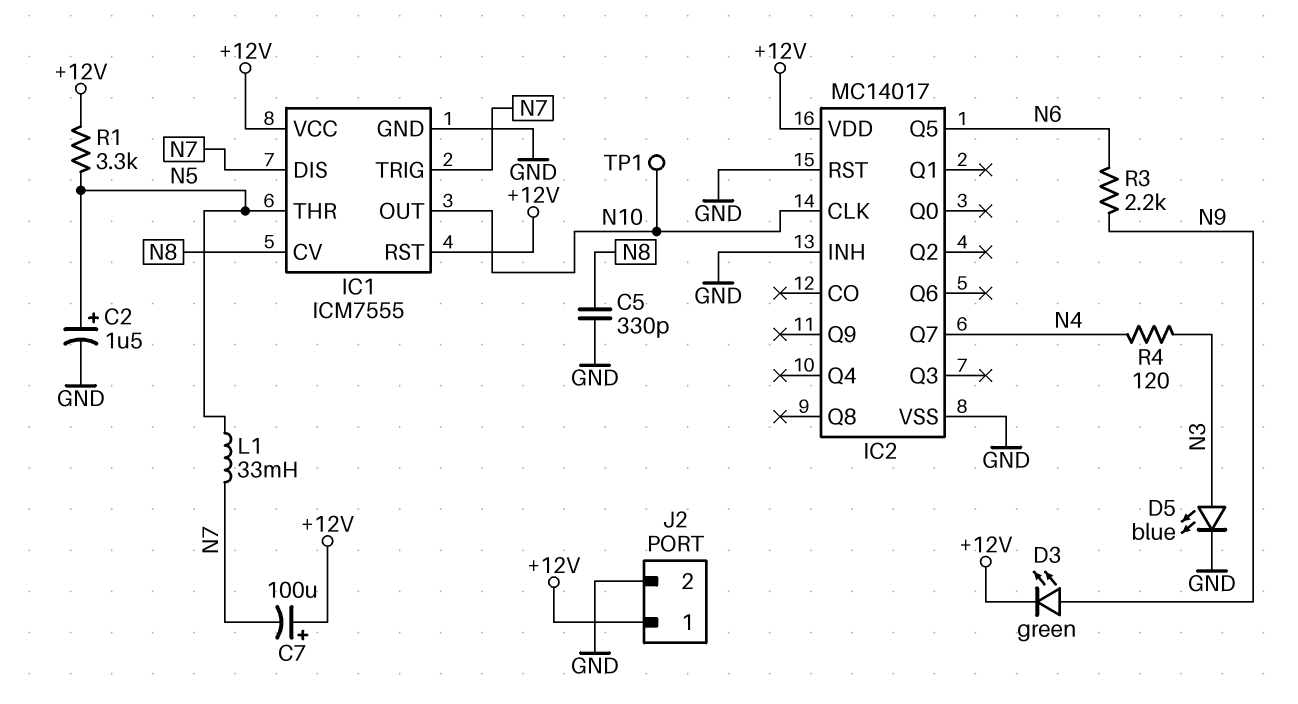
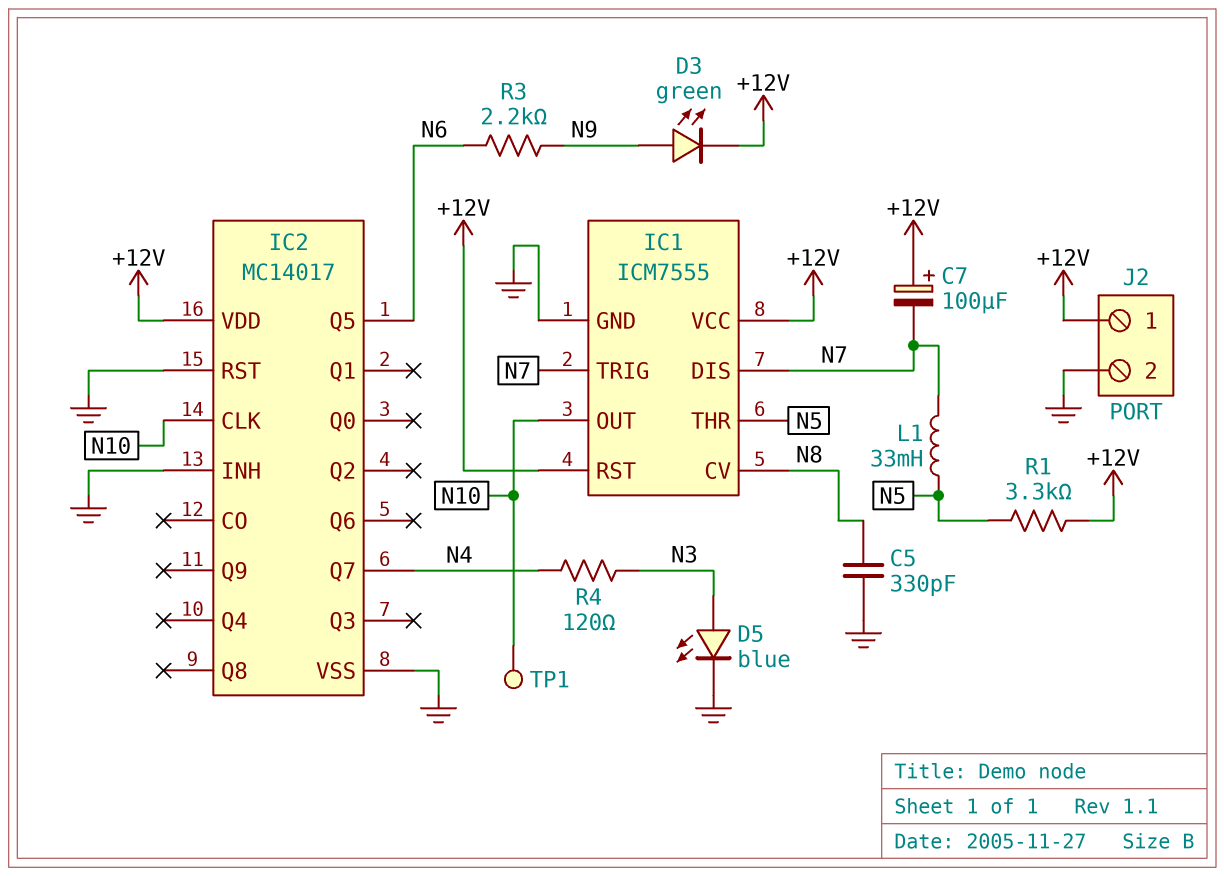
C2: 1.5uF (plus N5, minus GND) -> none

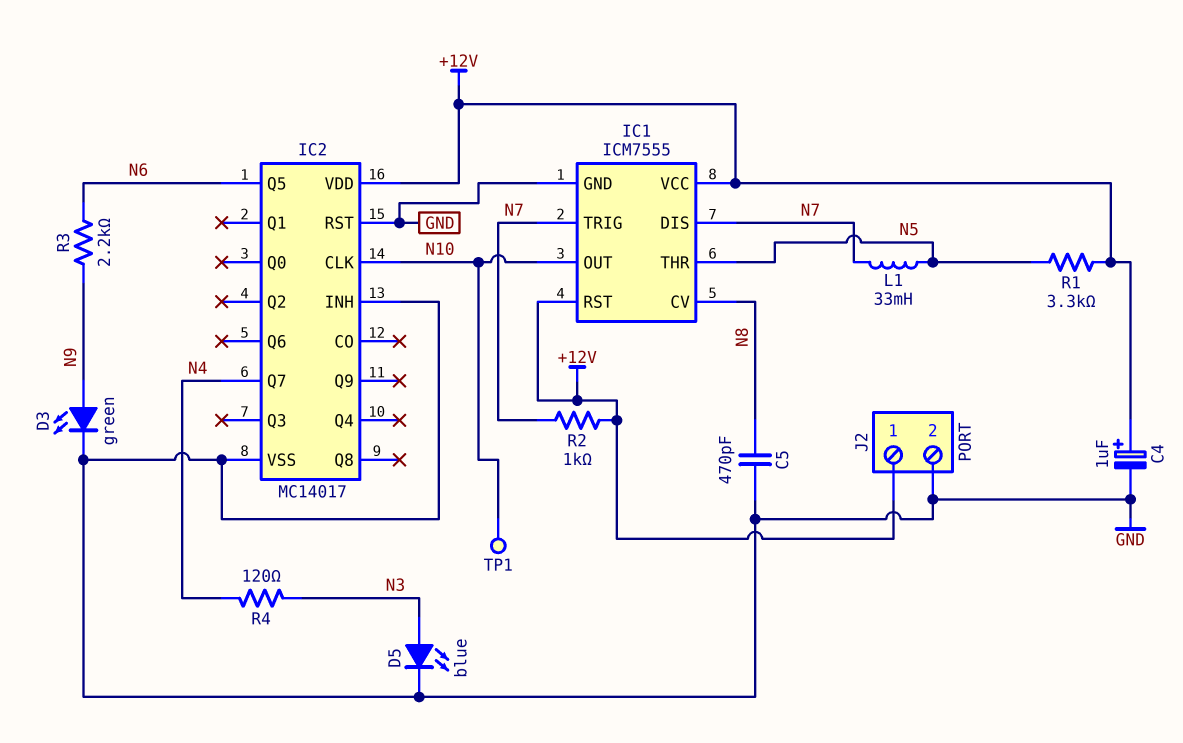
C4: none -> 1uF (plus +12V, minus GND)
C5: 330pF (GND, N8) -> 470pF (GND, N8)
C7: 100uF (plus +12V, minus N7) -> none
D3: LED green (A N9, K +12V) -> LED green (A N9, K GND)
R2: none -> 1k (+12V, N7)

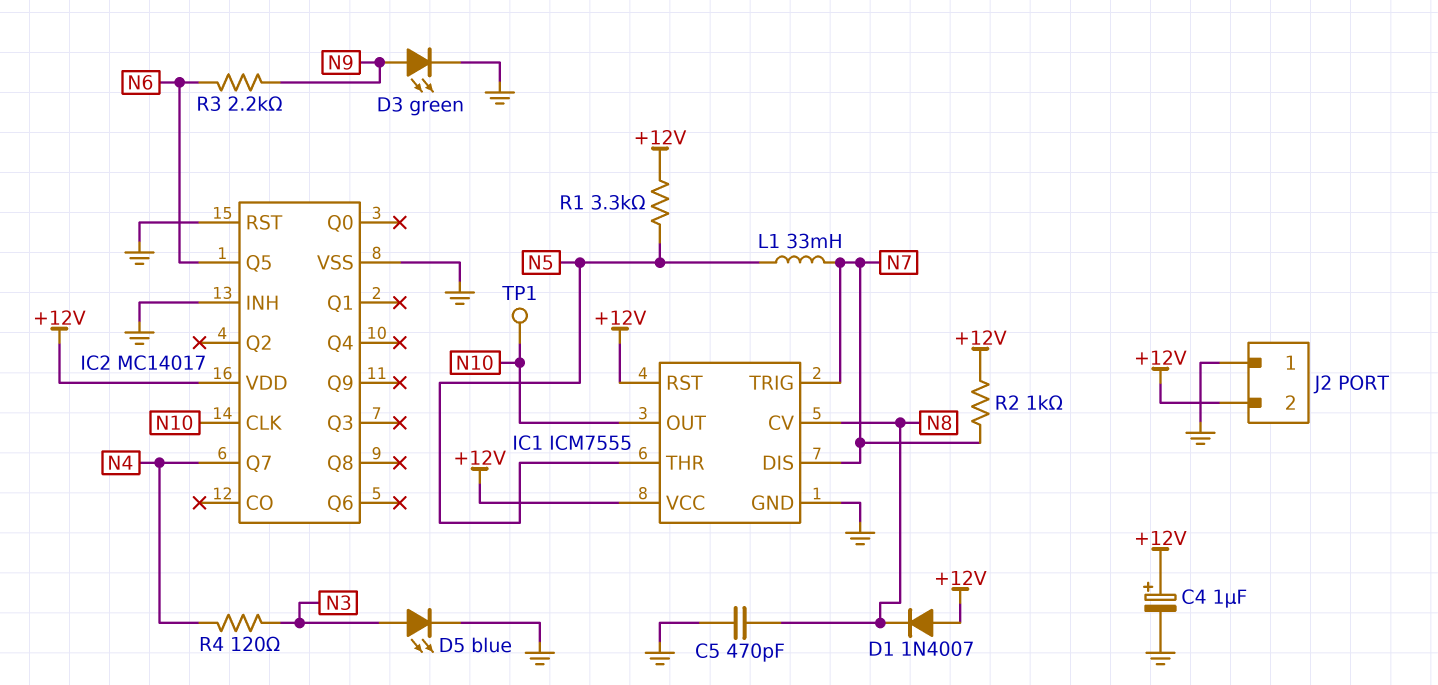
D1: none -> diode 1N4007 (A +12V, K N8)
J2 pin 1: +12V -> GND
J2 pin 2: GND -> +12V

